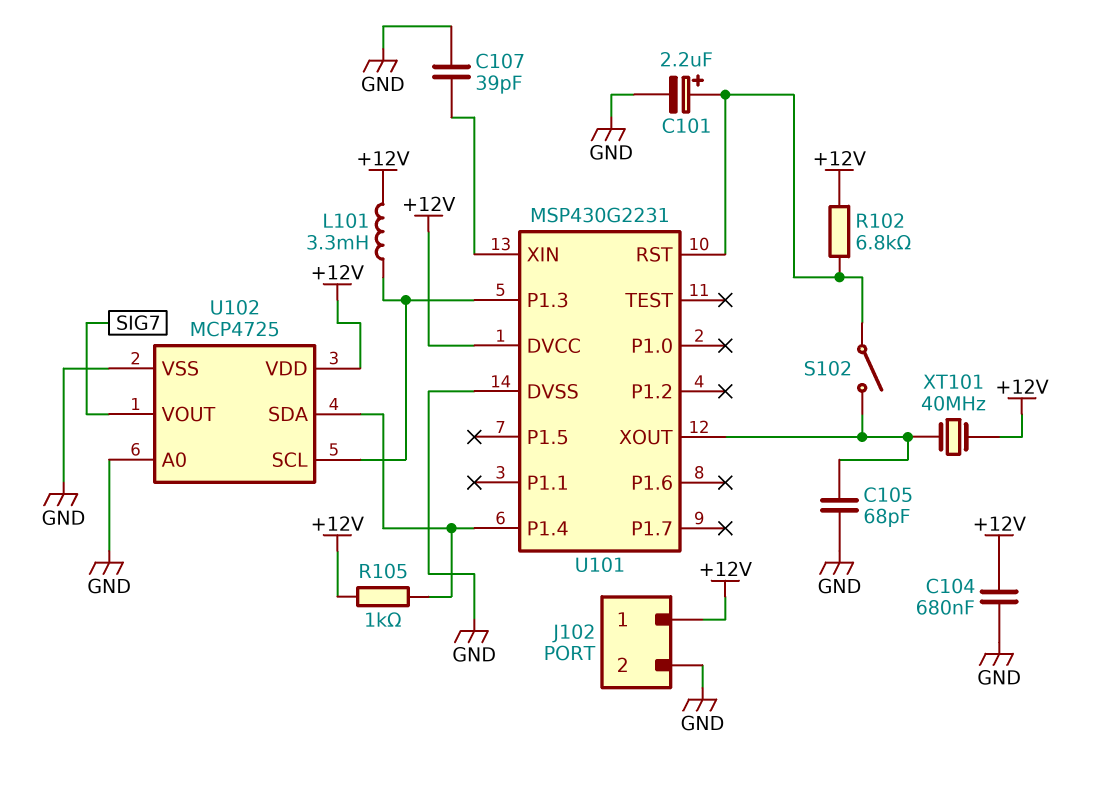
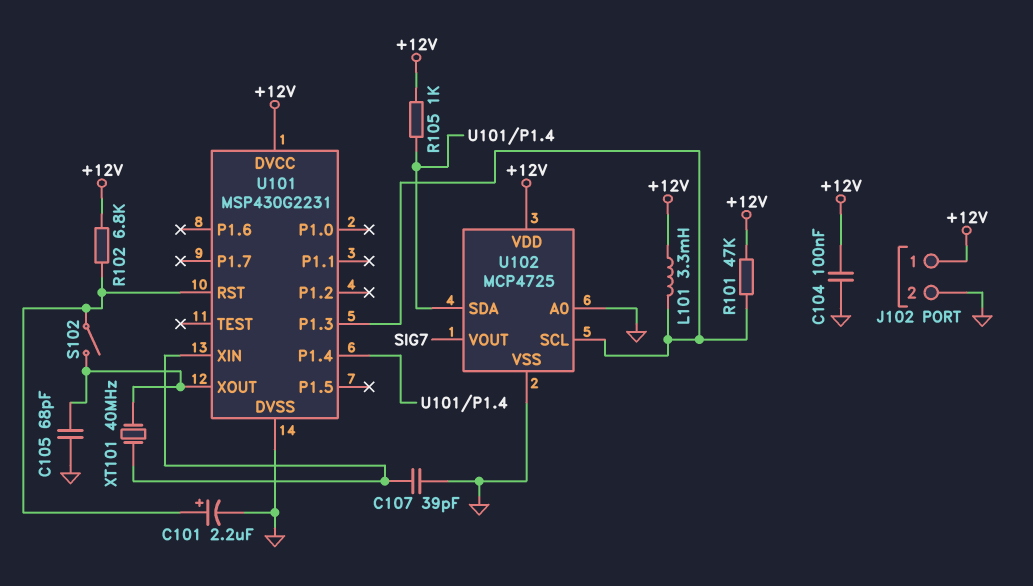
C104: 680nF (+12V, GND) -> 100nF (+12V, GND)
R101: none -> 47k (+12V, U101/P1.3)
XT101: 40MHz (+12V, U101/XOUT) -> 40MHz (U101/XIN, U101/XOUT)

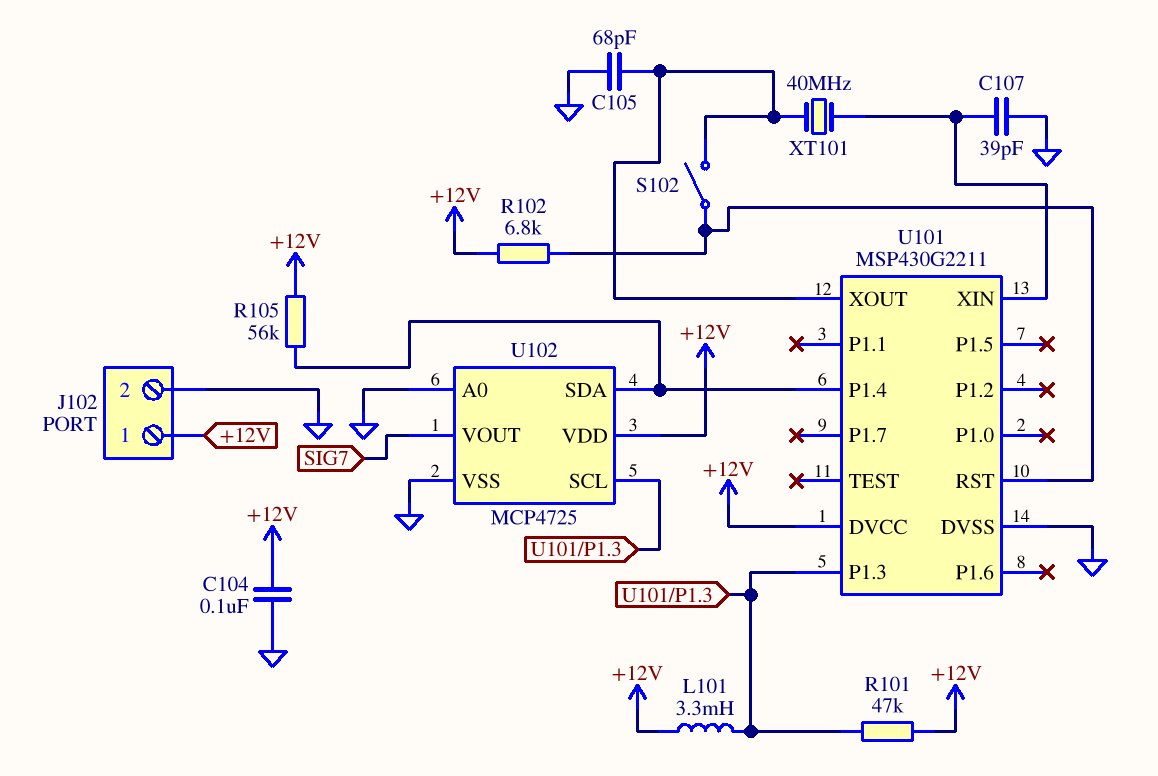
C101: 2.2uF (plus U101/RST, minus GND) -> none
R105: 1k (+12V, U101/P1.4) -> 56k (+12V, U101/P1.4)
U101: MSP430G2231 -> MSP430G2211

